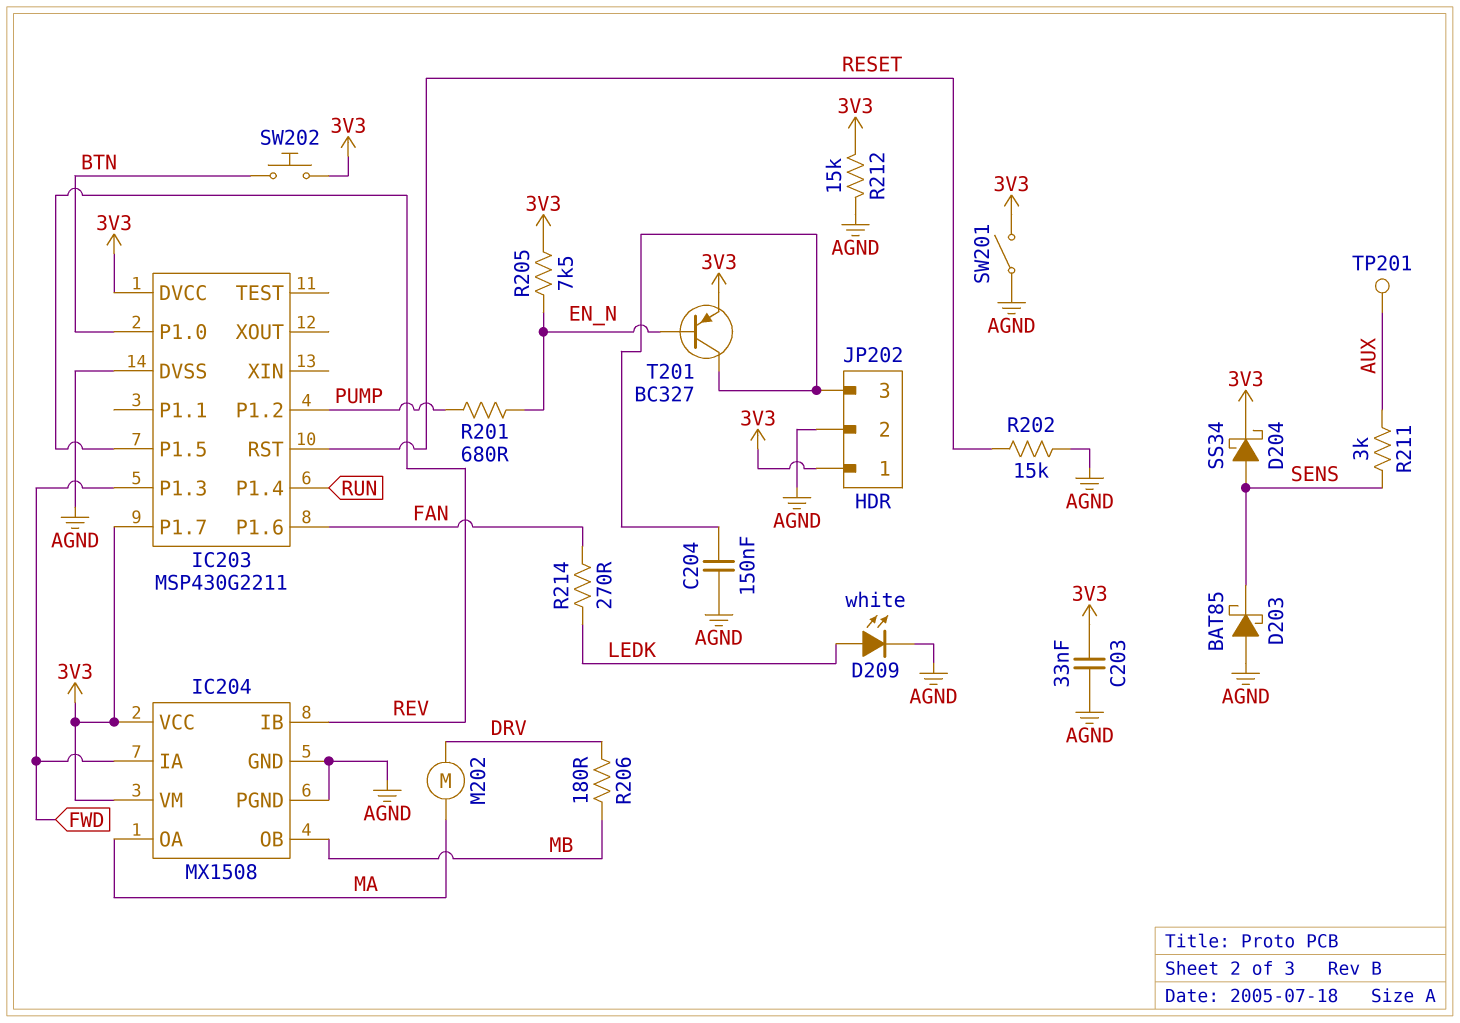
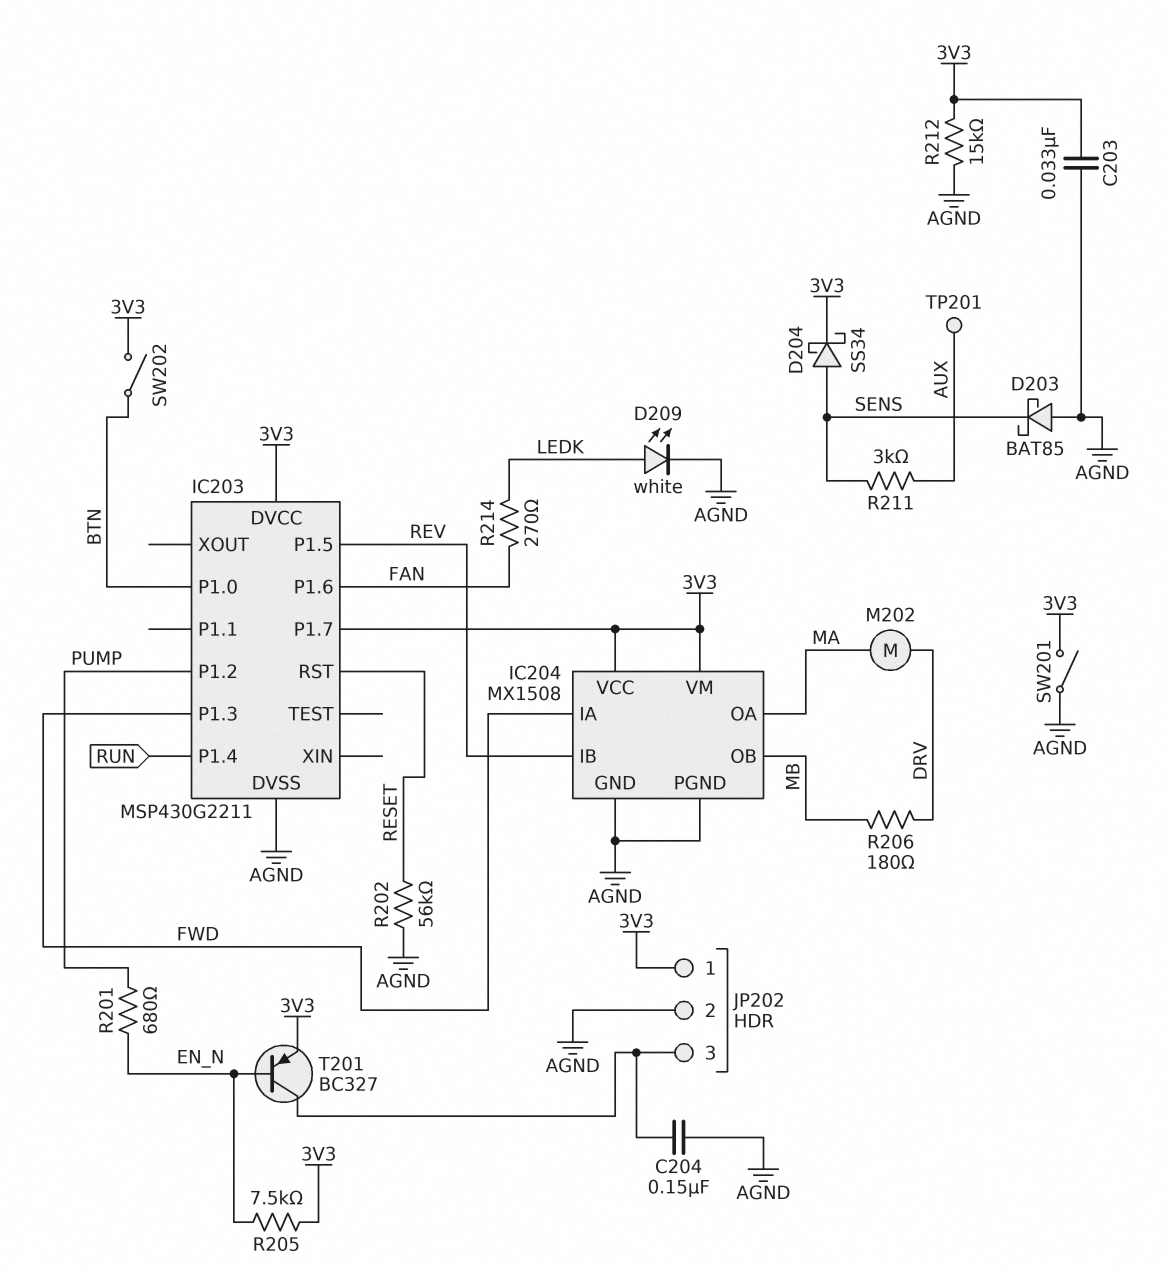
R202: 15k (AGND, RESET) -> 56k (AGND, RESET)
SW202: button (3V3, BTN) -> switch (3V3, BTN)

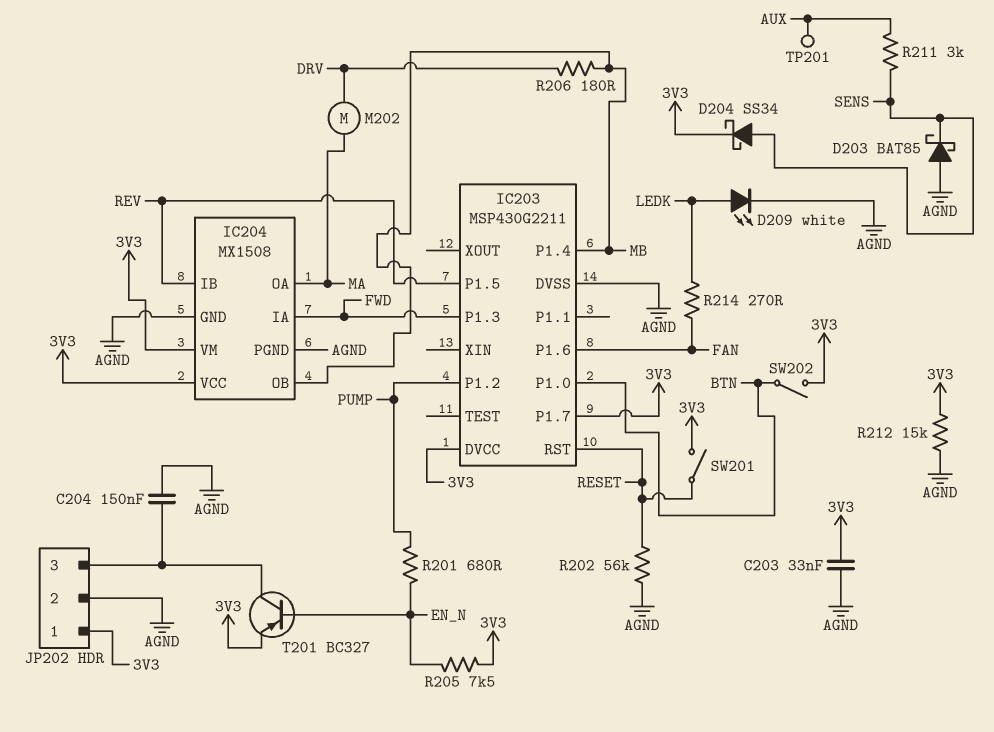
IC203 pin P1.4: RUN -> MB
SW201: switch (3V3, AGND) -> switch (3V3, RESET)

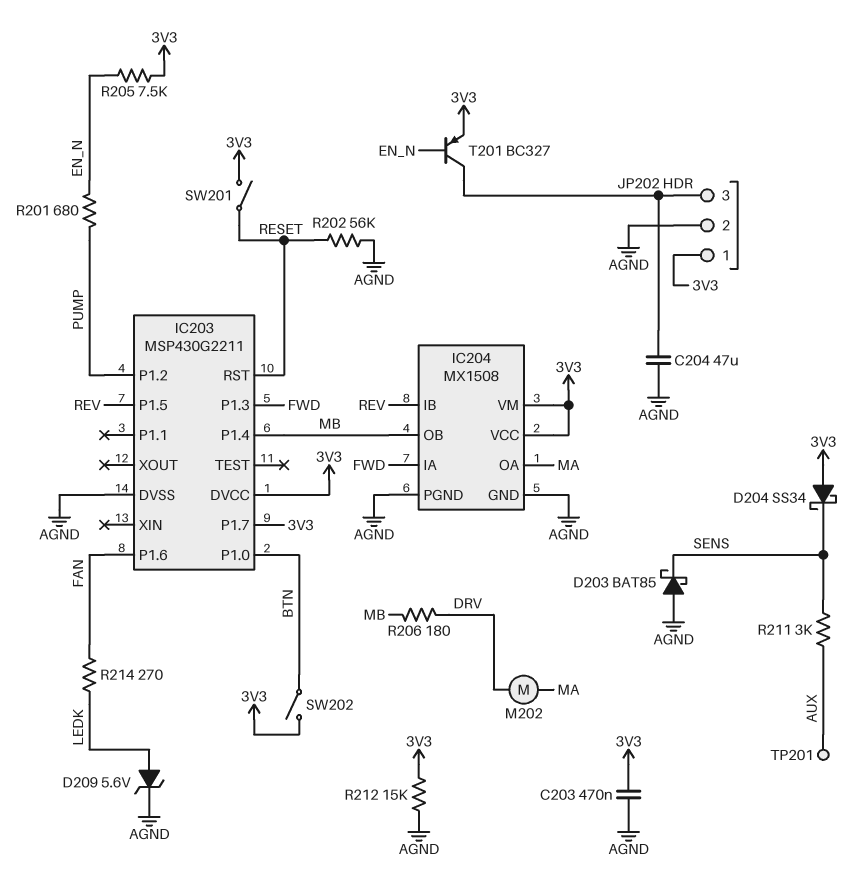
C203: 33nF (3V3, AGND) -> 470nF (3V3, AGND)
C204: 150nF (AGND, JP202/3) -> 47uF (AGND, JP202/3)
D204: schottky SS34 (A SENS, K 3V3) -> schottky SS34 (A 3V3, K SENS)
D209: LED white (A LEDK, K AGND) -> zener 5.6V (A LEDK, K AGND)

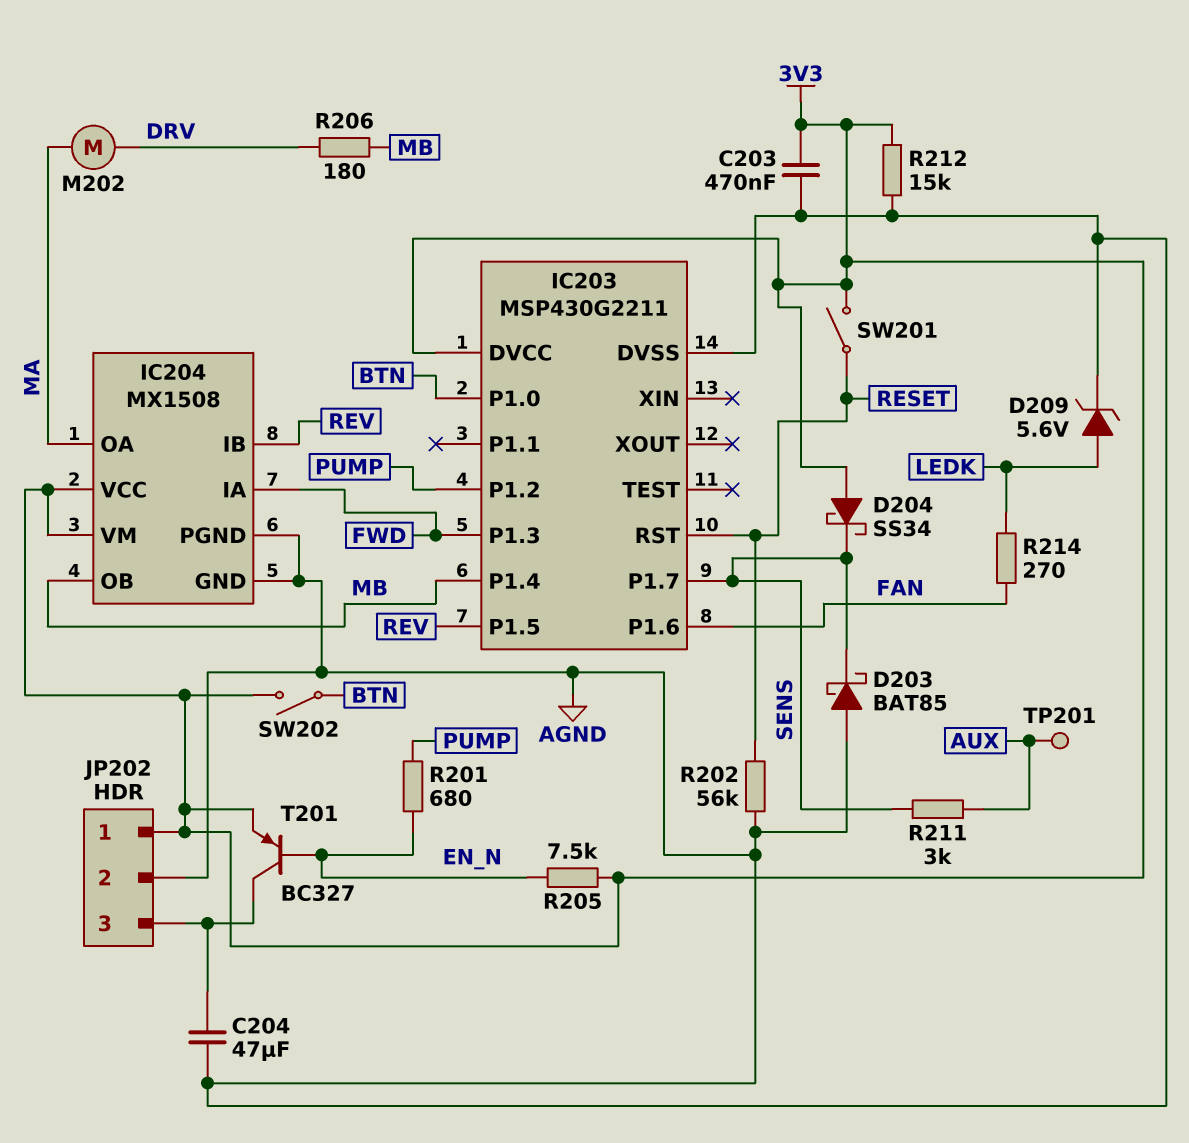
IC203 pin P1.7: 3V3 -> SENS

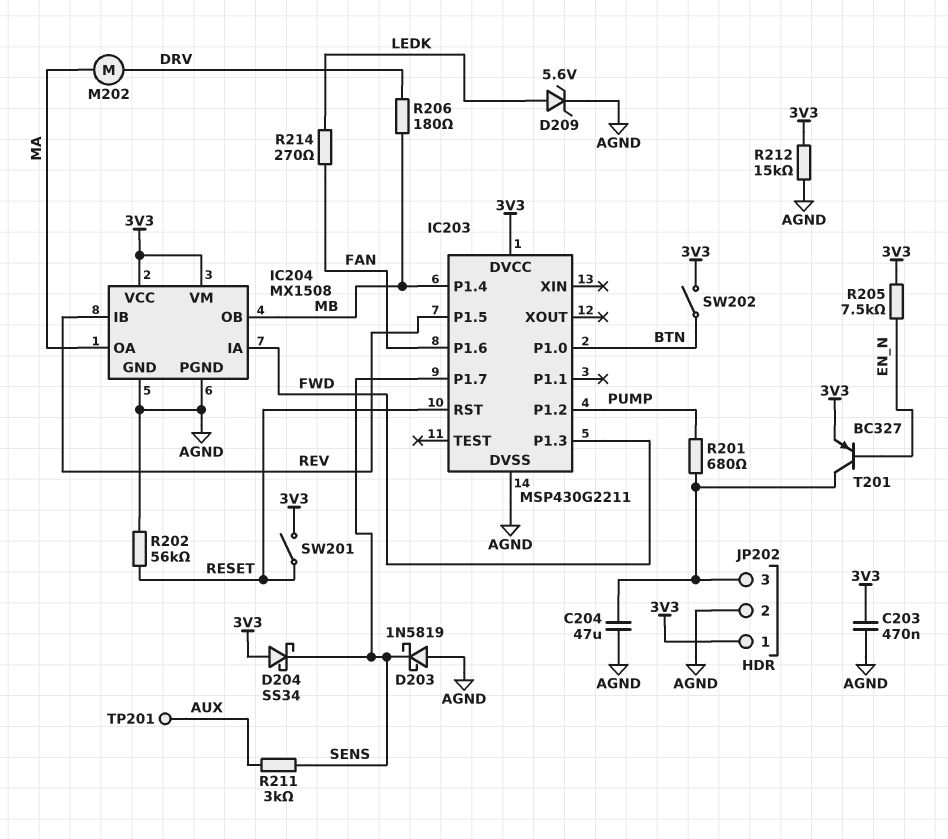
D203: schottky BAT85 (A AGND, K SENS) -> schottky 1N5819 (A AGND, K SENS)
R201: 680 (EN_N, PUMP) -> 680 (JP202/3, PUMP)

